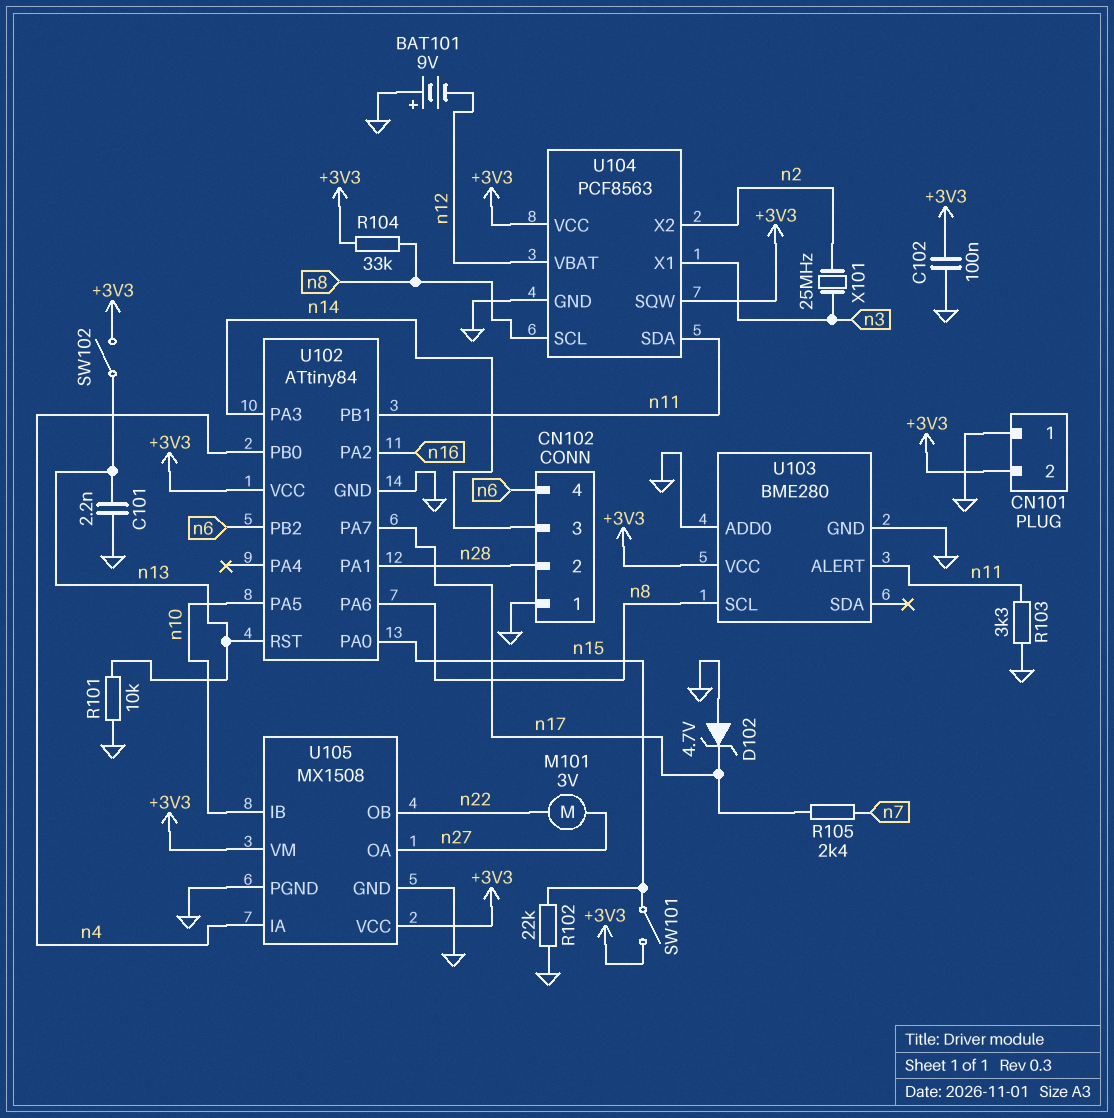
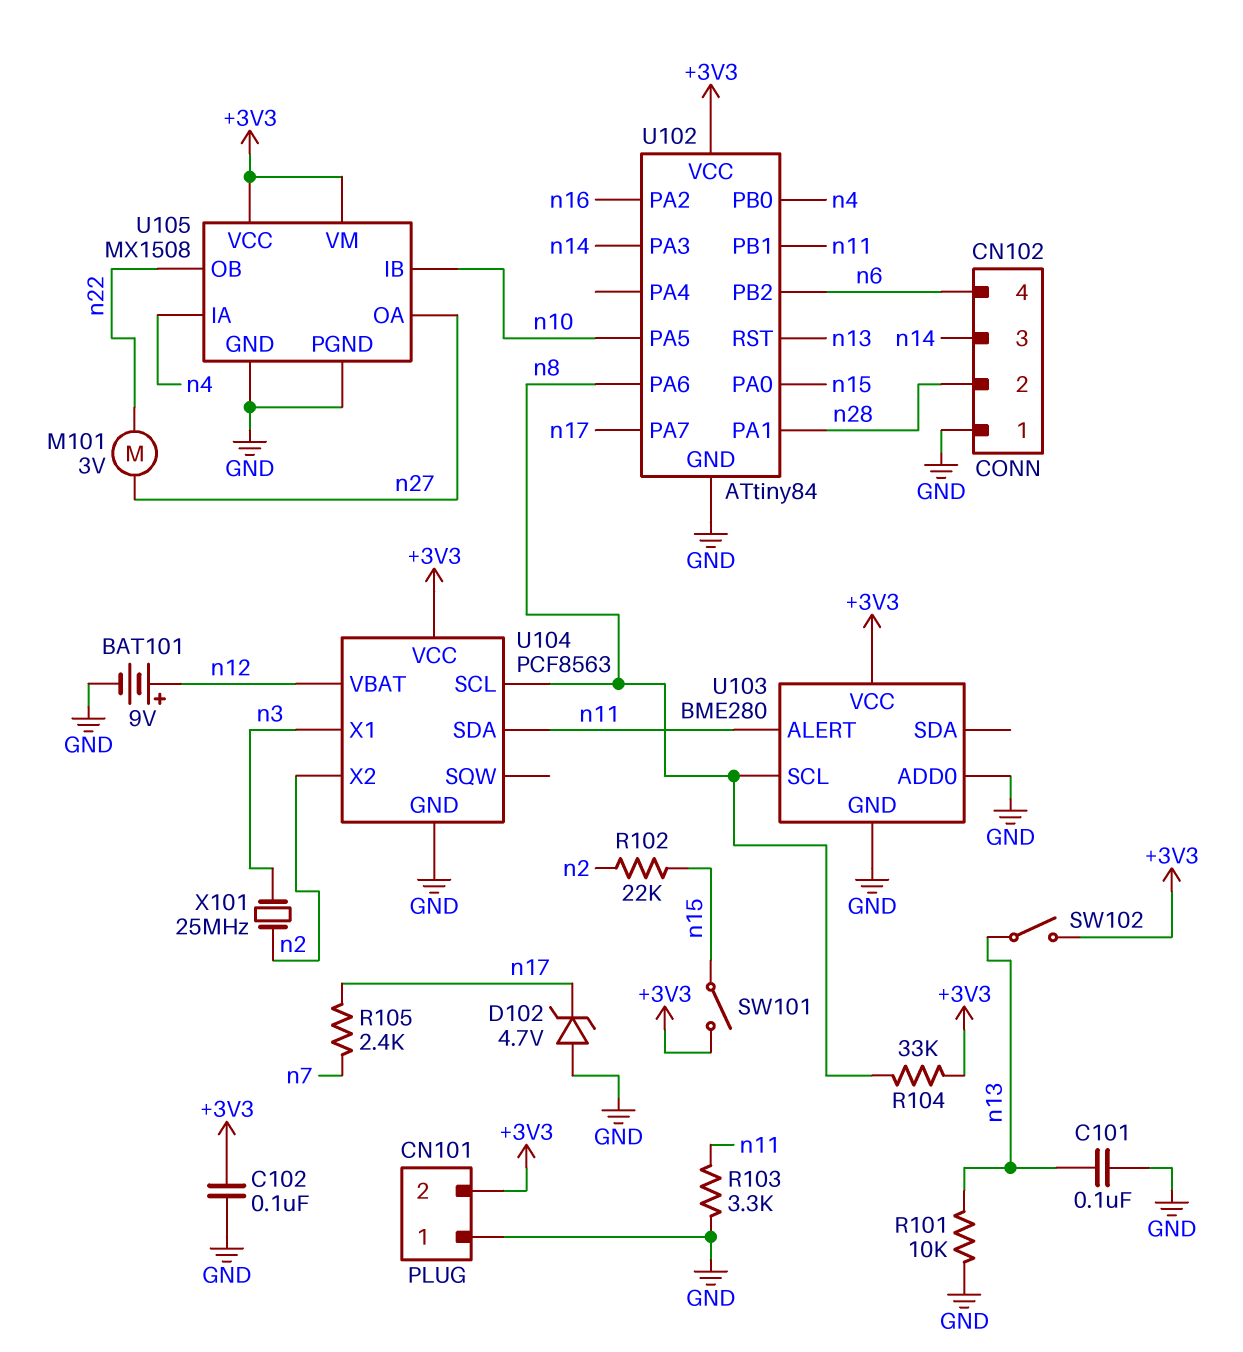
BAT101: 9V (plus GND, minus n12) -> 9V (plus n12, minus GND)
C101: 2.2nF (GND, n13) -> 100nF (GND, n13)
R102: 22k (GND, n15) -> 22k (n2, n15)
U104 pin SQW: +3V3 -> none

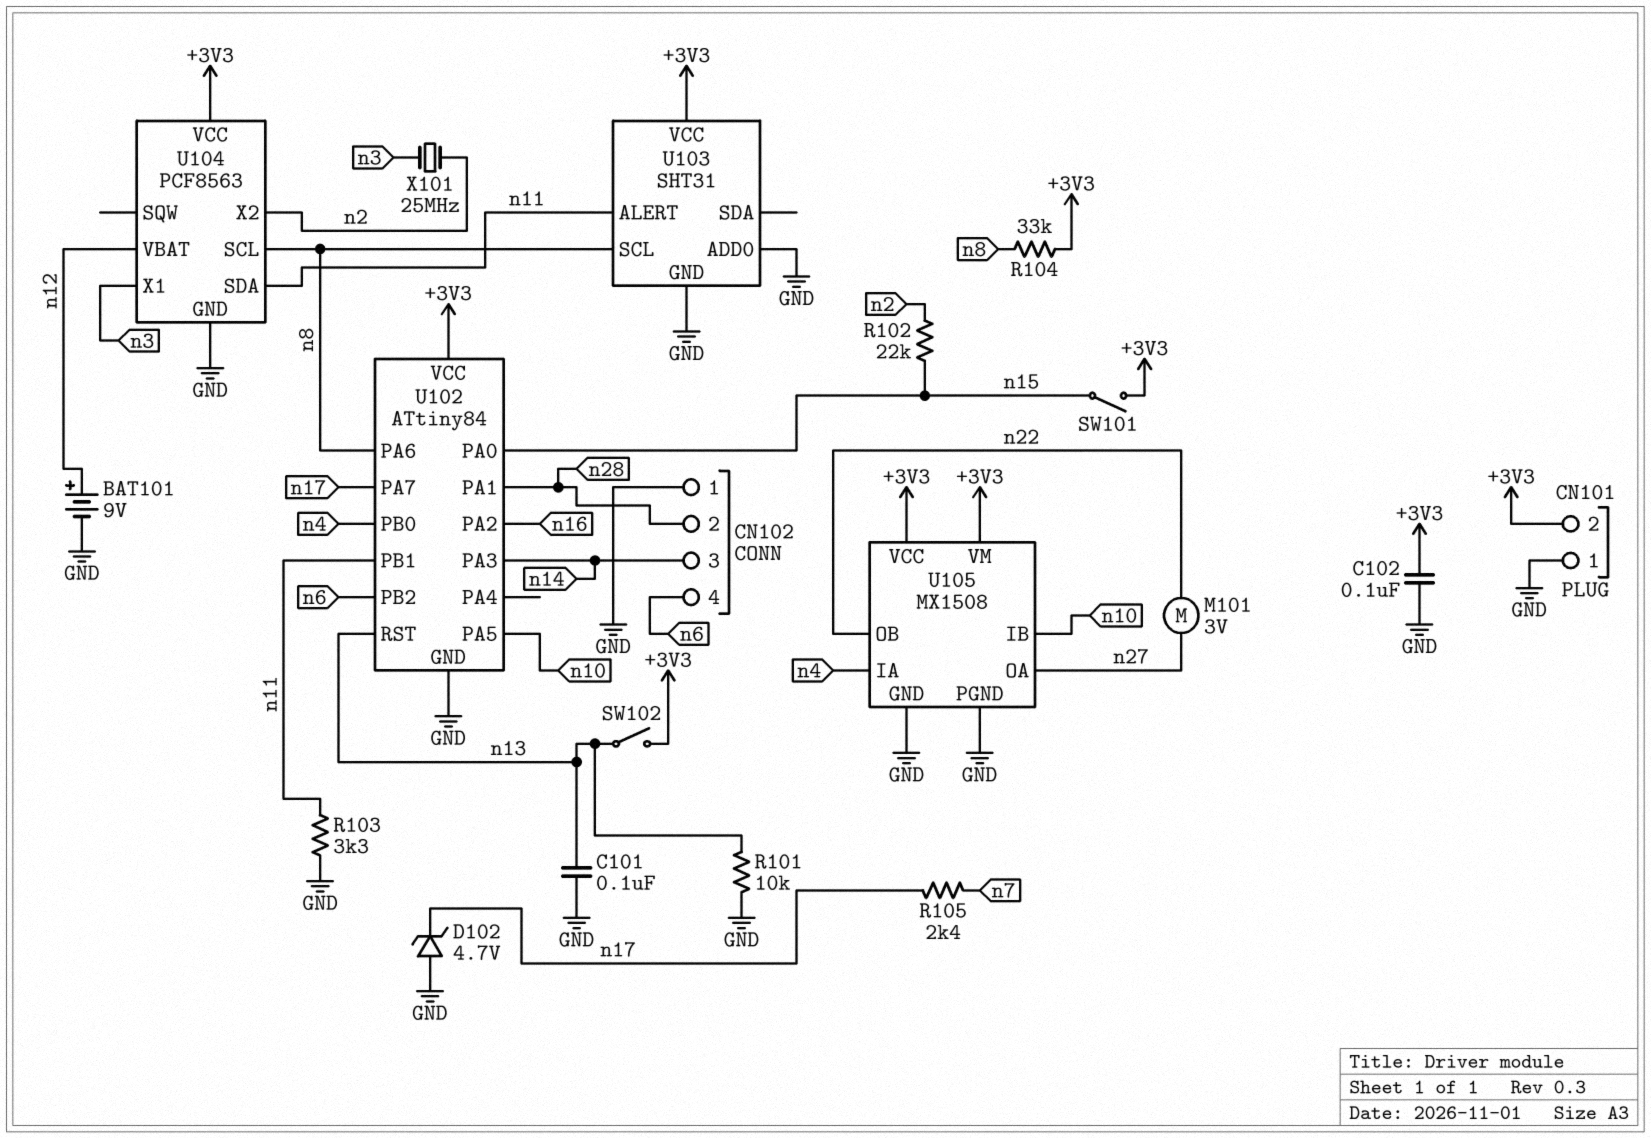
U103: BME280 -> SHT31

